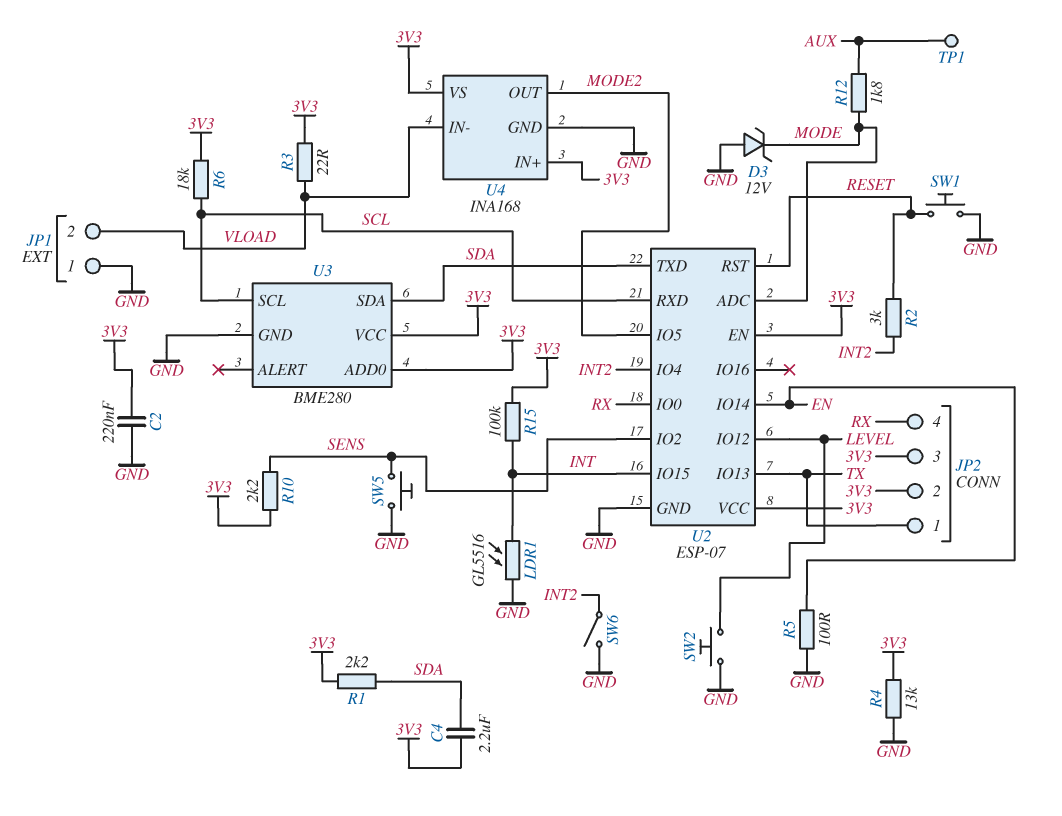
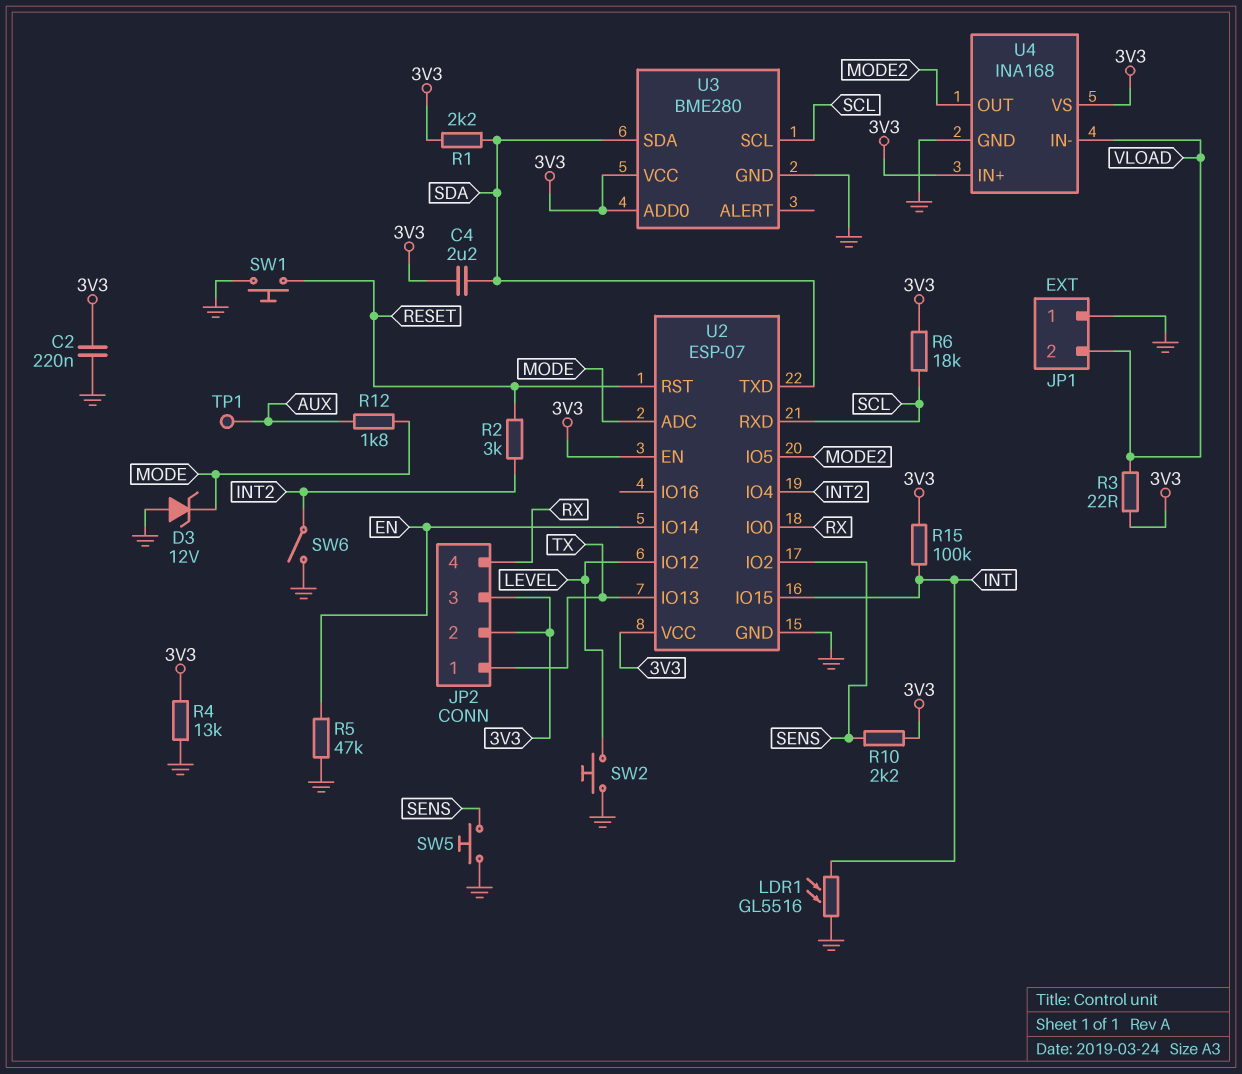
R5: 100 (EN, GND) -> 47k (EN, GND)

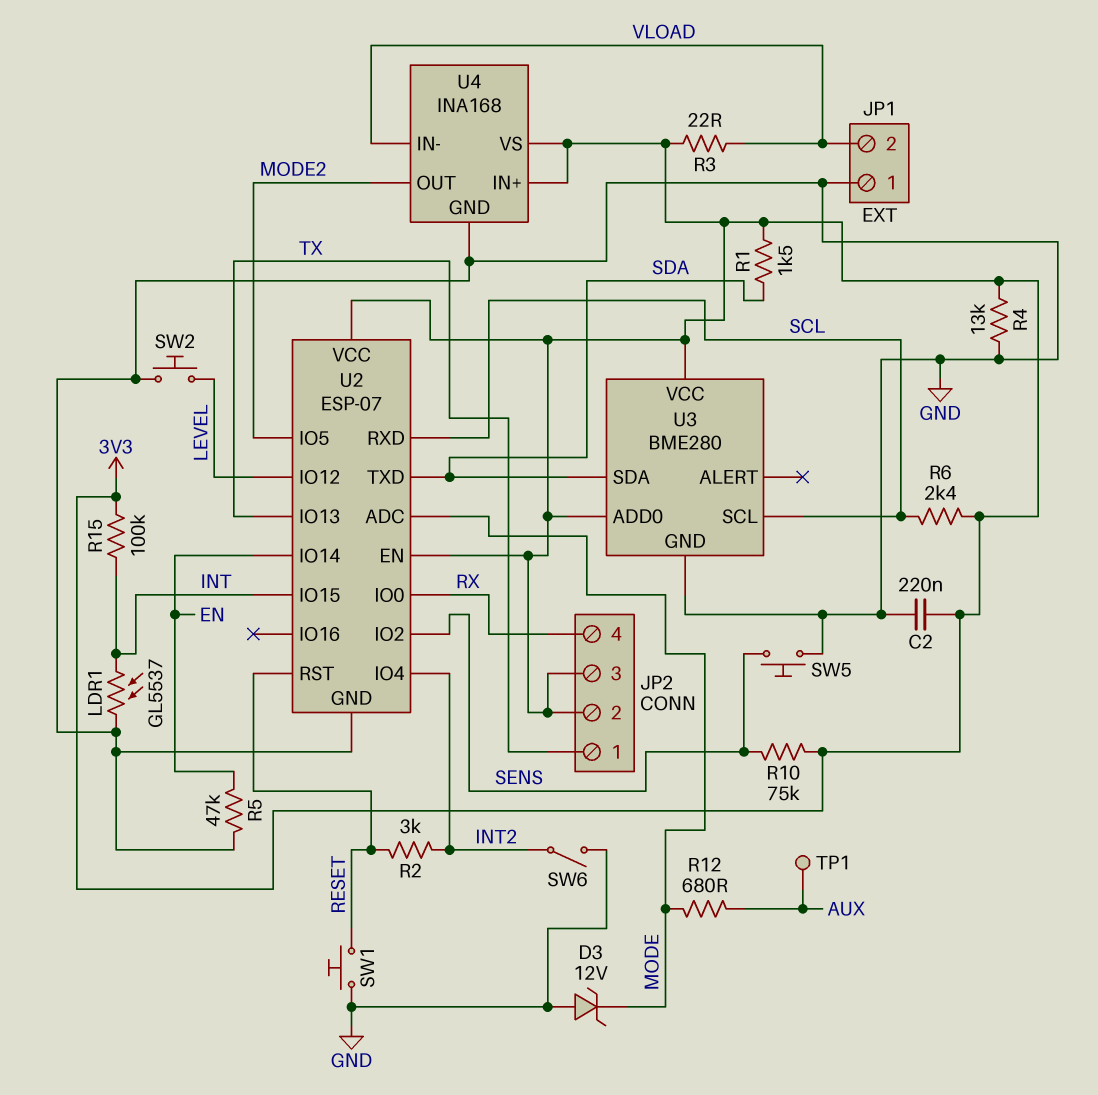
C4: 2.2uF (3V3, SDA) -> none
LDR1: GL5516 (GND, INT) -> GL5537 (GND, INT)
R1: 2.2k (3V3, SDA) -> 1.5k (3V3, SDA)
R6: 18k (3V3, SCL) -> 2.4k (3V3, SCL)
R10: 2.2k (3V3, SENS) -> 75k (3V3, SENS)
R12: 1.8k (AUX, MODE) -> 680 (AUX, MODE)

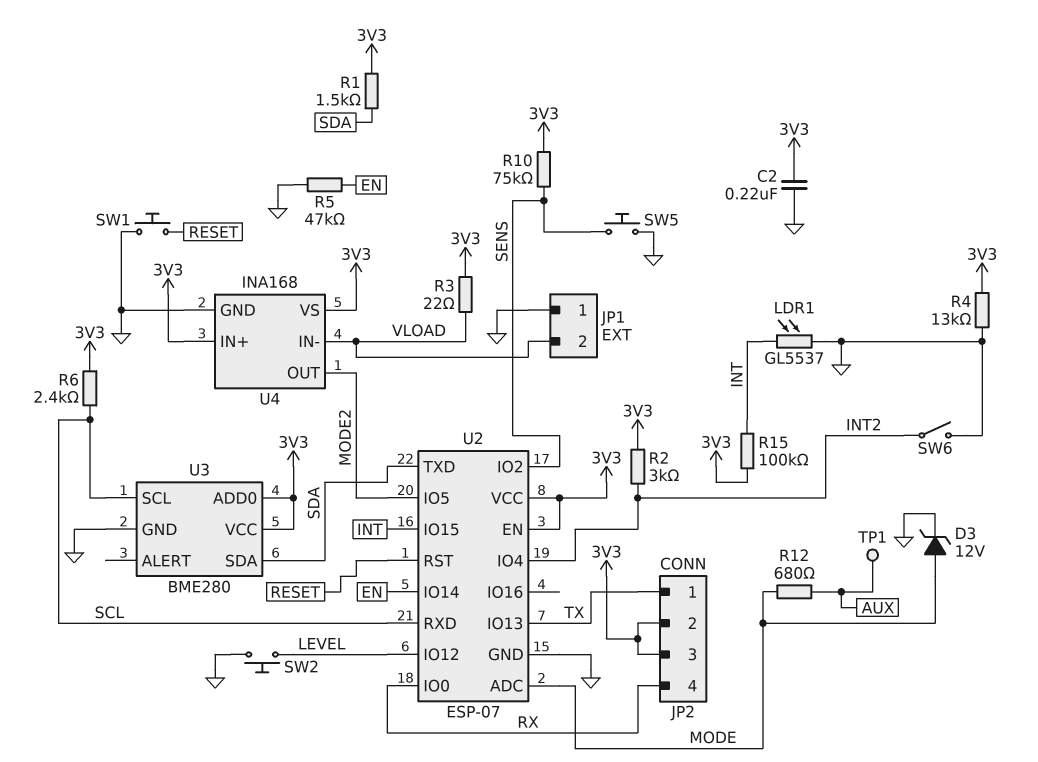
D3: zener 12V (A GND, K MODE) -> zener 12V (A MODE, K GND)
R2: 3k (INT2, RESET) -> 3k (3V3, INT2)

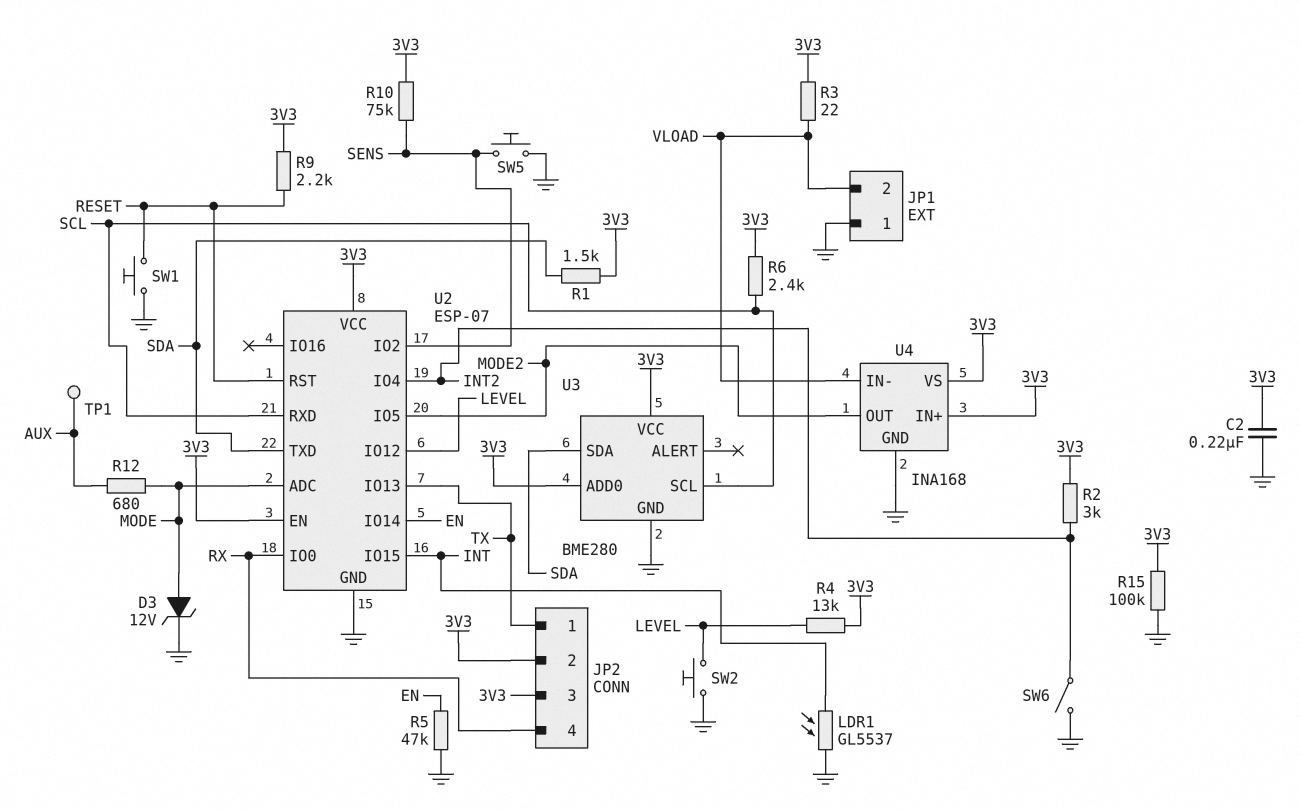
R4: 13k (3V3, GND) -> 13k (3V3, LEVEL)
R9: none -> 2.2k (3V3, RESET)
R15: 100k (3V3, INT) -> 100k (3V3, GND)

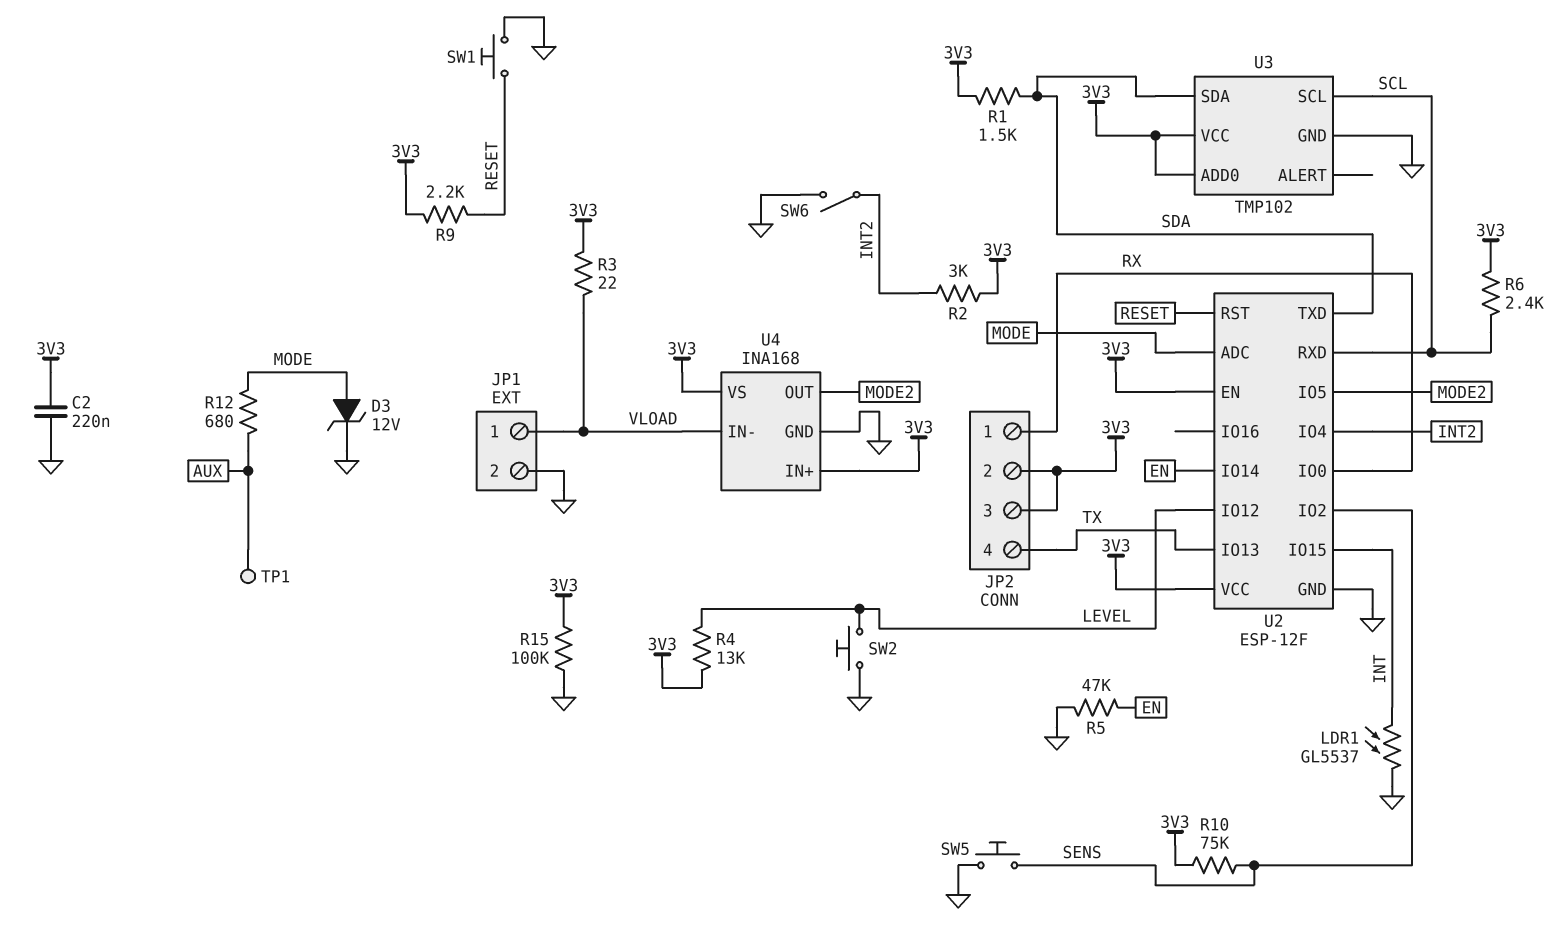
JP1 pin 1: GND -> VLOAD
JP1 pin 2: VLOAD -> GND
JP2 pin 1: TX -> RX
JP2 pin 4: RX -> TX
U2: ESP-07 -> ESP-12F
U3: BME280 -> TMP102

